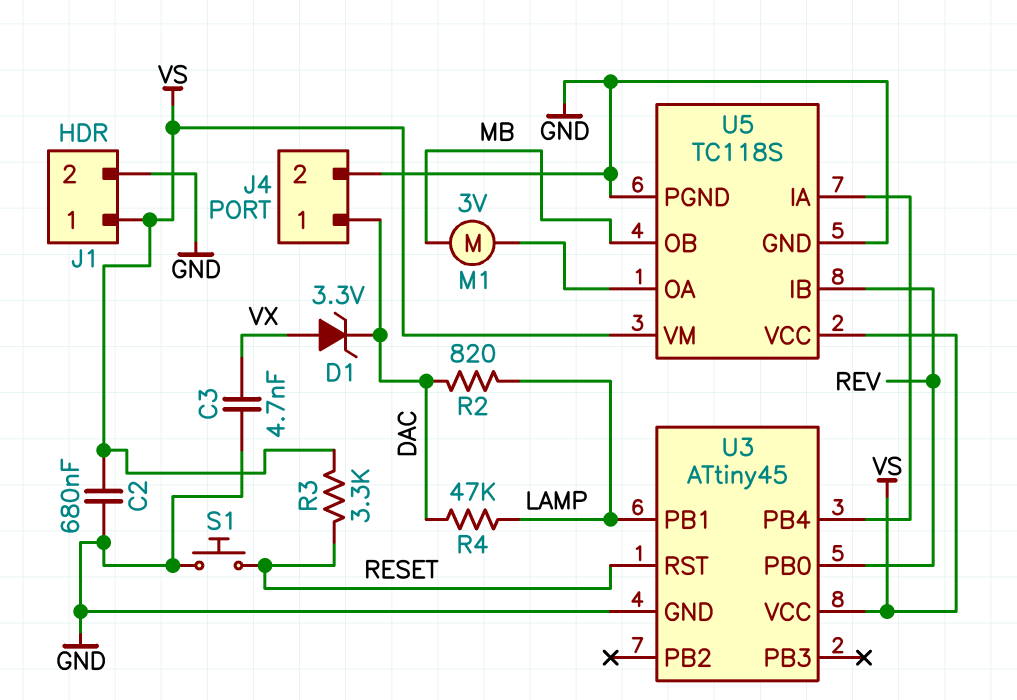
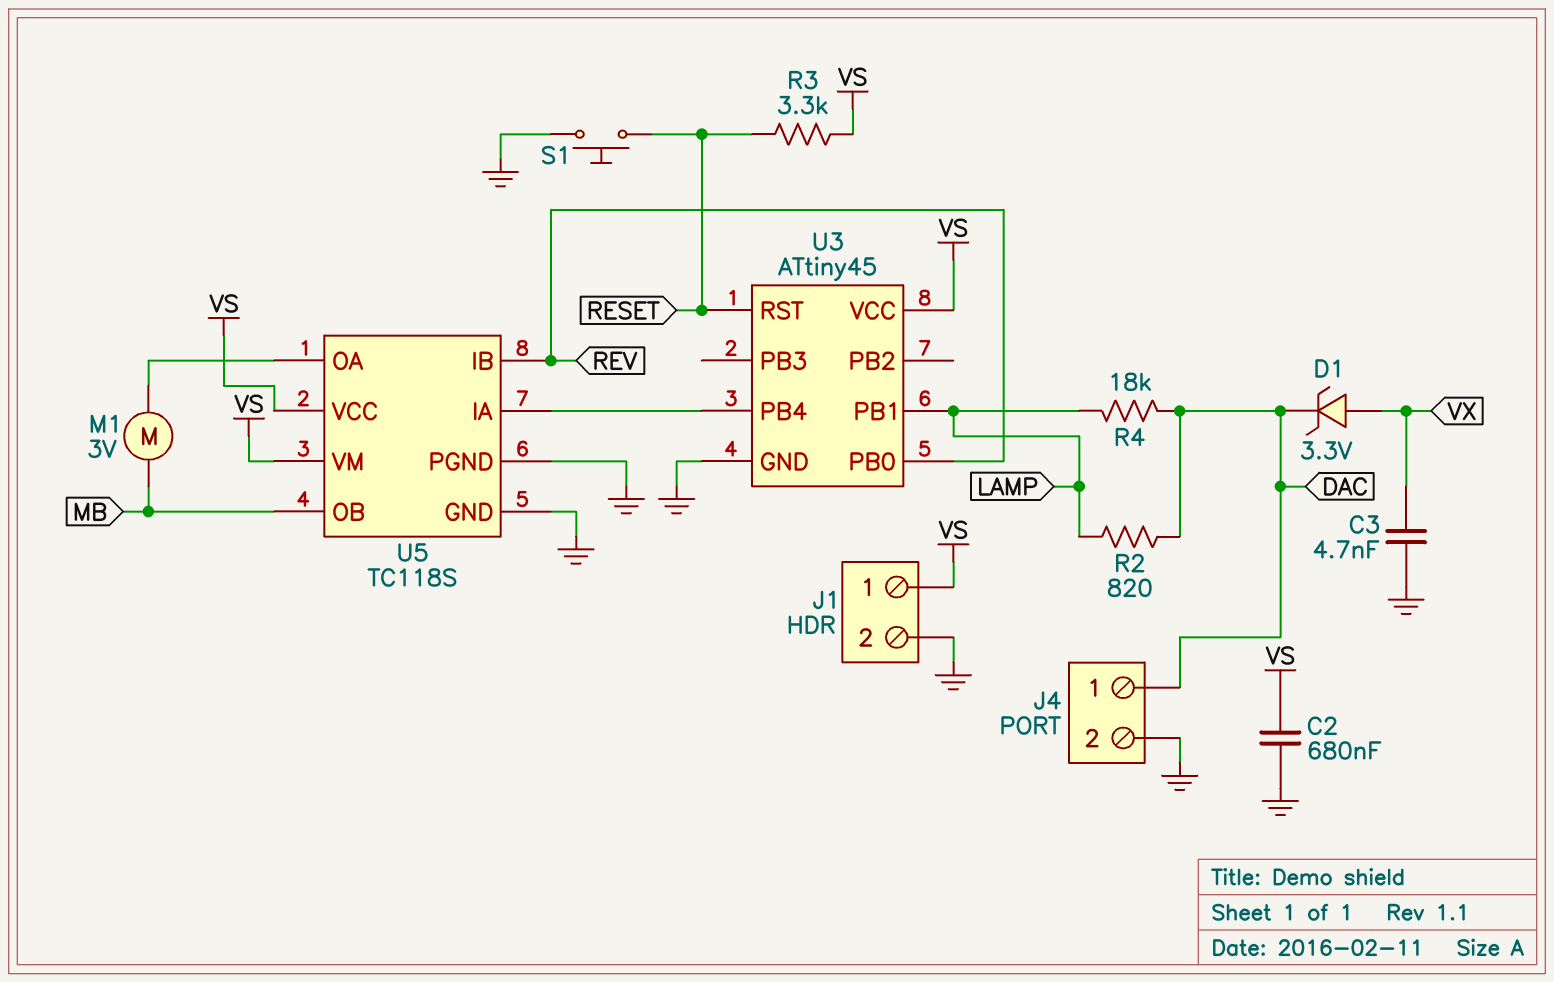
R4: 47k (DAC, LAMP) -> 18k (DAC, LAMP)

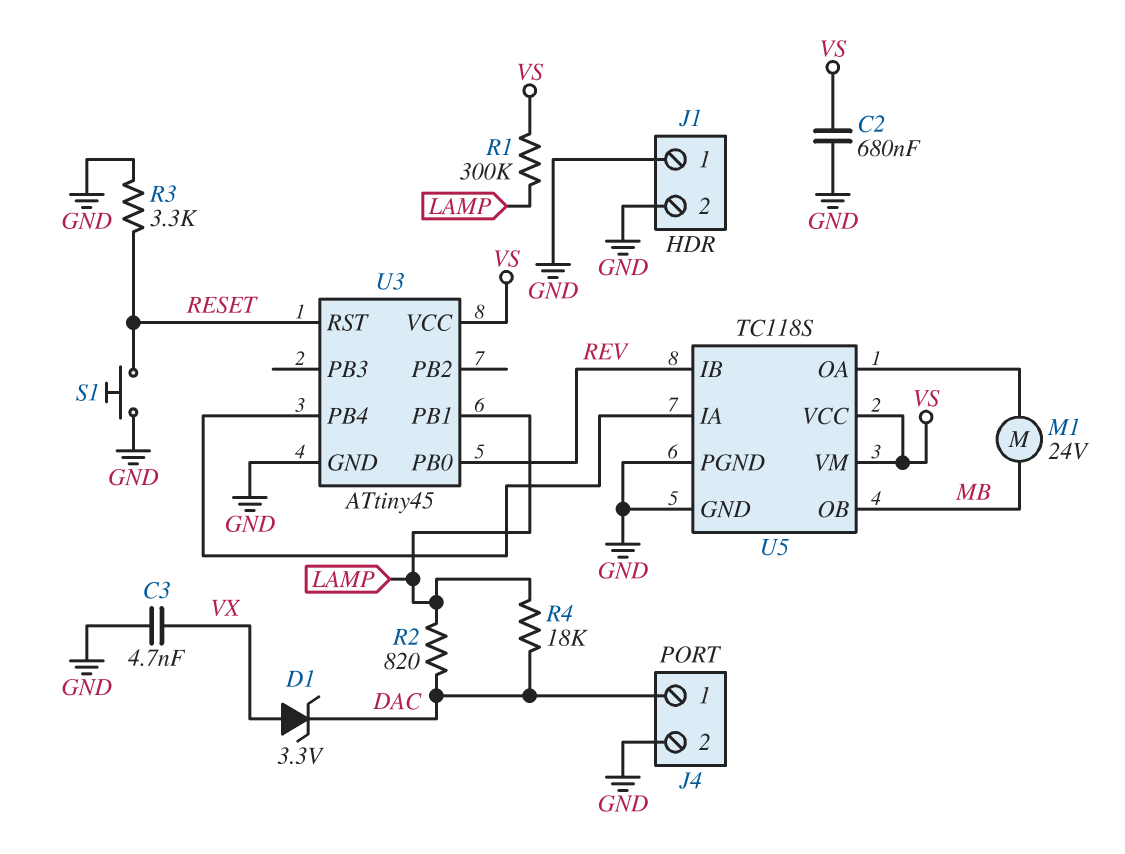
J1 pin 1: VS -> GND
M1: motor 3V (MB, U5/OA) -> motor 24V (MB, U5/OA)
R1: none -> 300k (LAMP, VS)
R3: 3.3k (RESET, VS) -> 3.3k (GND, RESET)

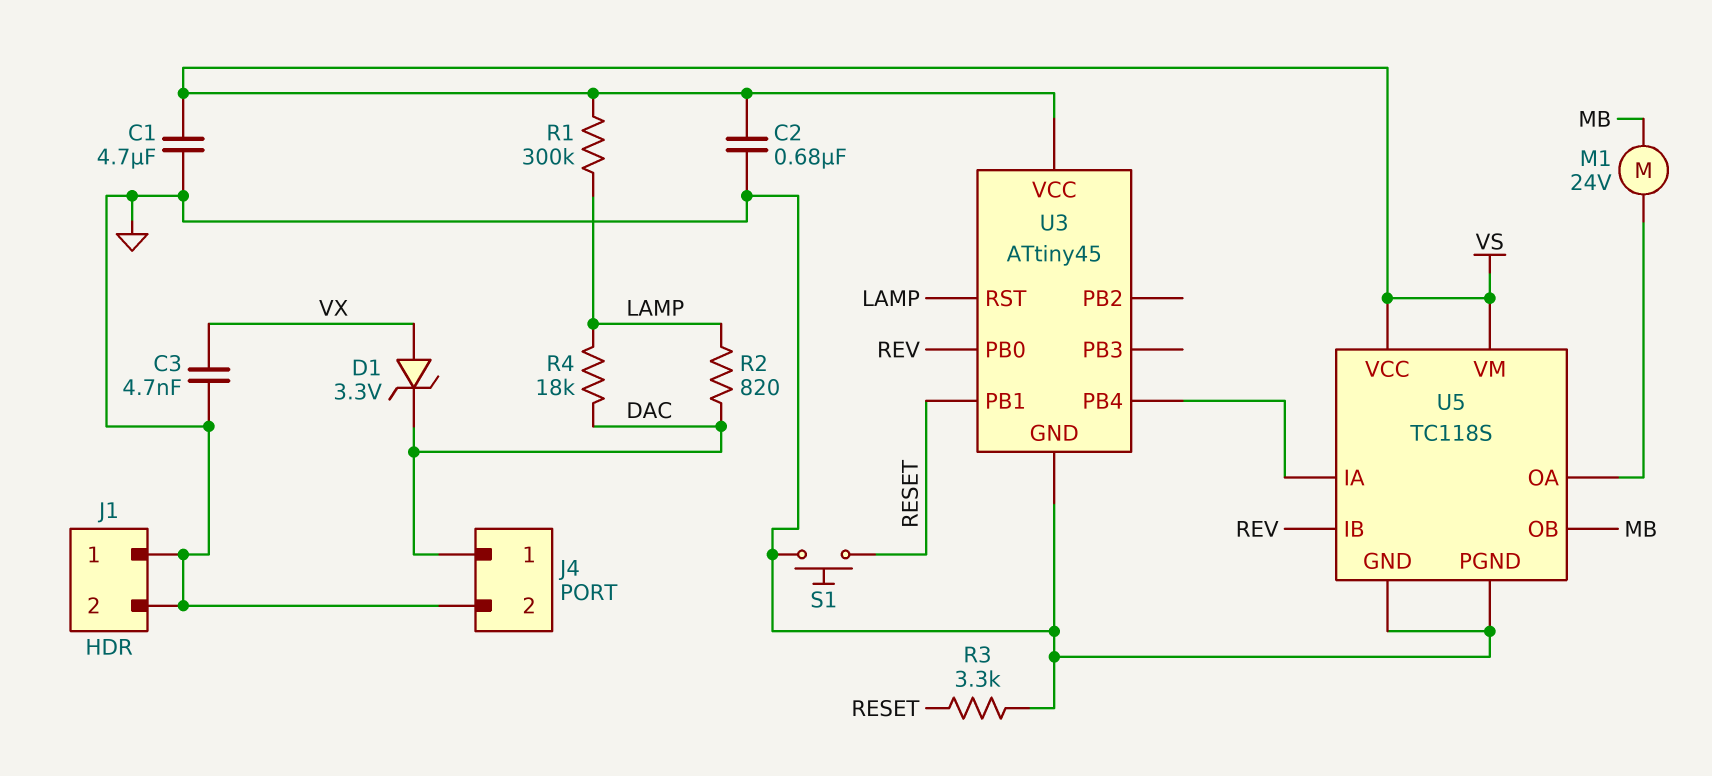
C1: none -> 4.7uF (GND, VS)
U3 pin PB1: LAMP -> RESET
U3 pin RST: RESET -> LAMP

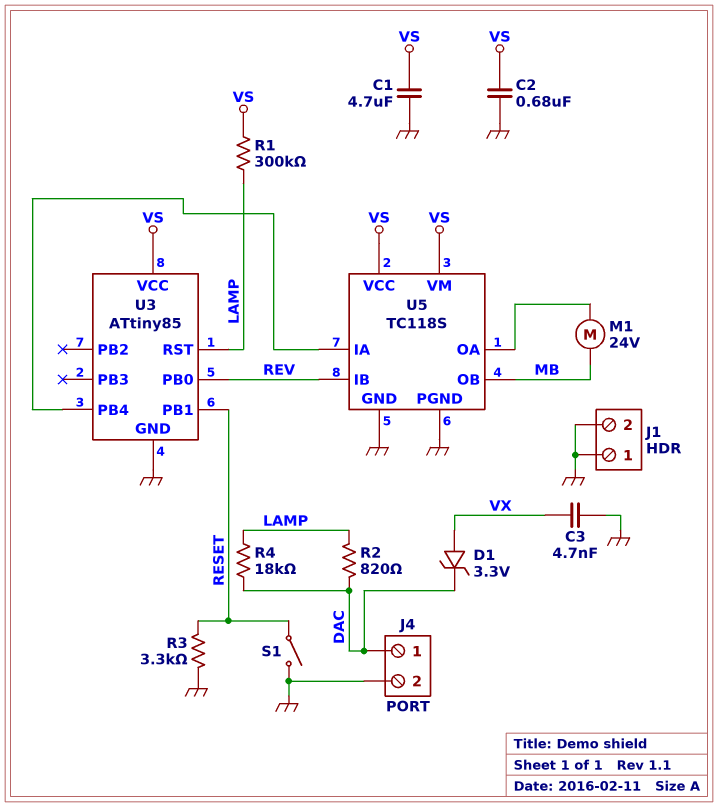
S1: button (GND, RESET) -> switch (GND, RESET)
U3: ATtiny45 -> ATtiny85

